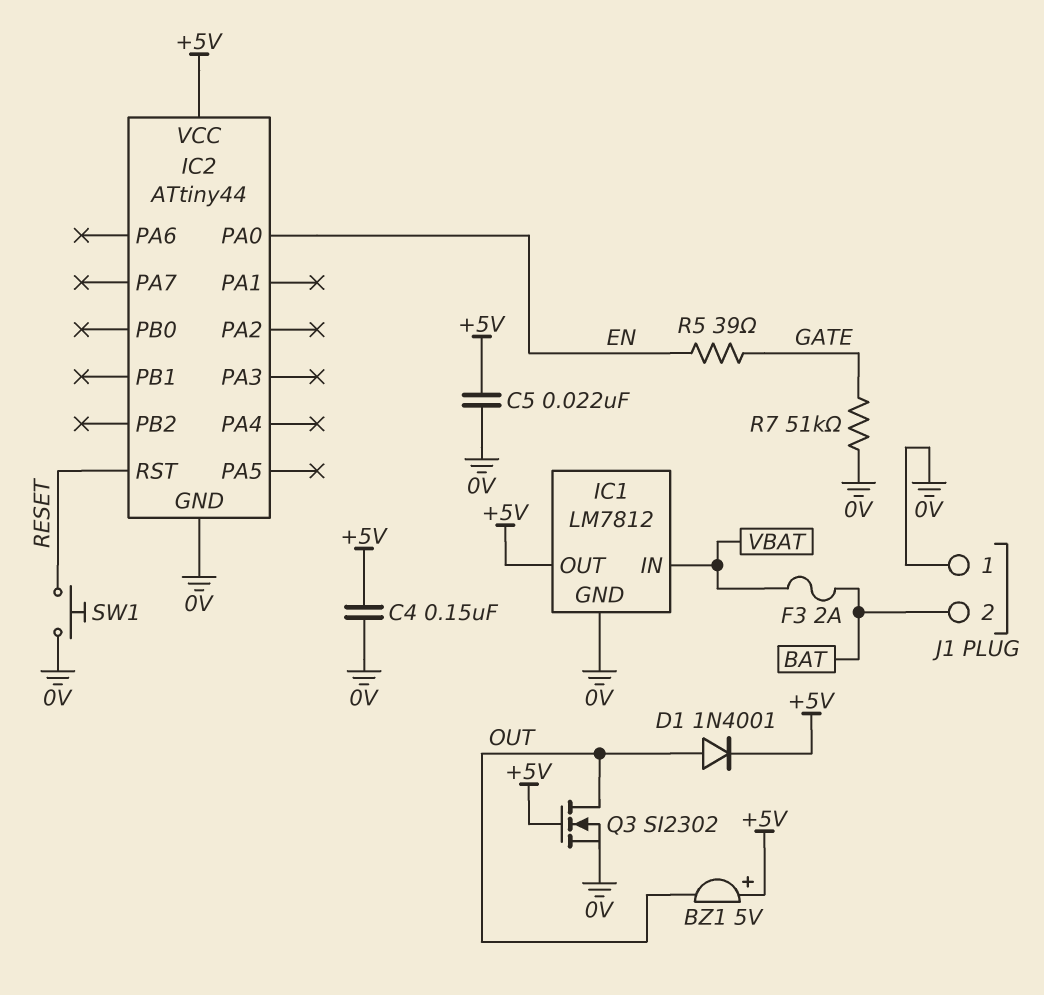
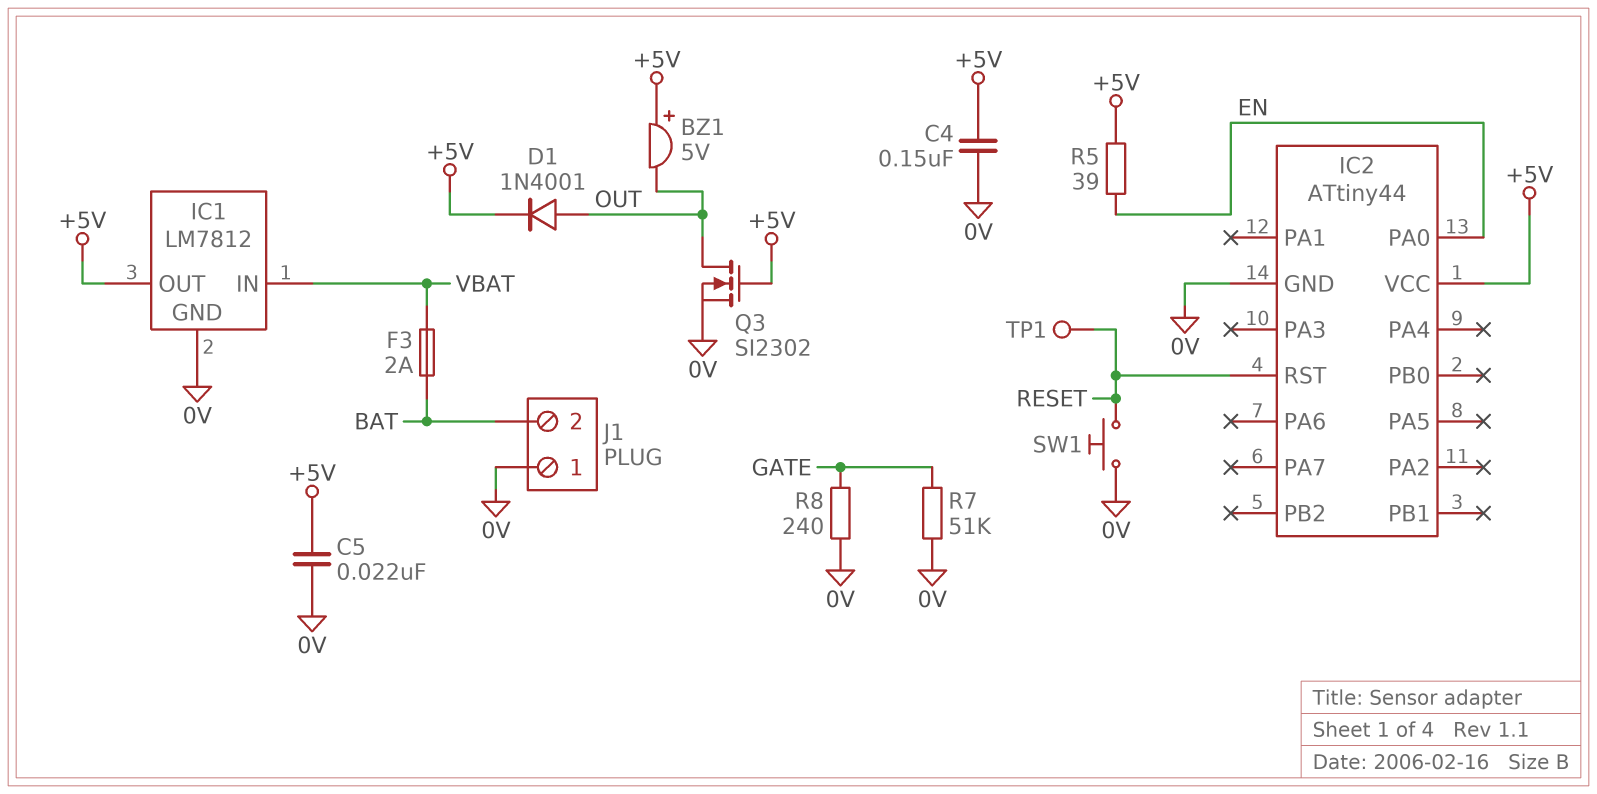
R5: 39 (EN, GATE) -> 39 (+5V, EN)
R8: none -> 240 (0V, GATE)
TP1: none -> test point (RESET)

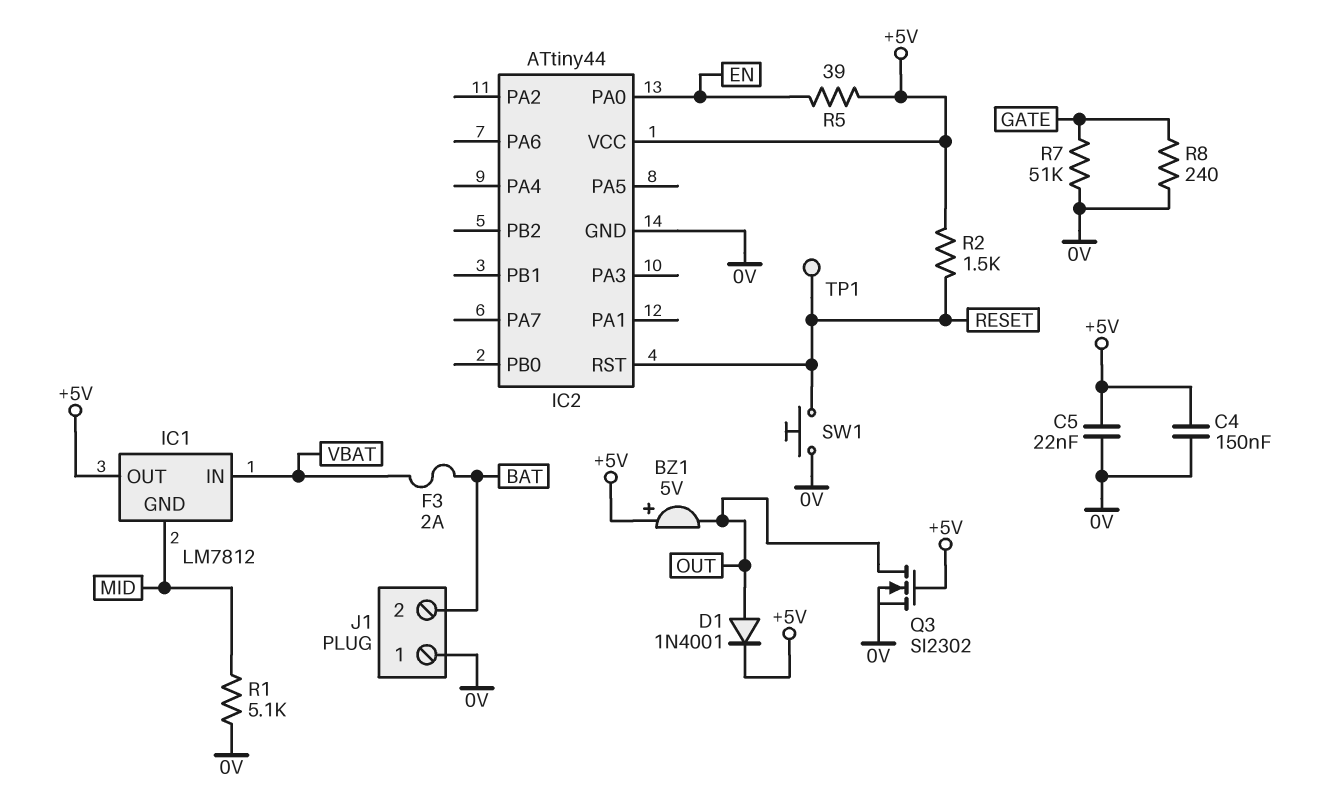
IC1 pin GND: 0V -> MID
R1: none -> 5.1k (0V, MID)
R2: none -> 1.5k (+5V, RESET)

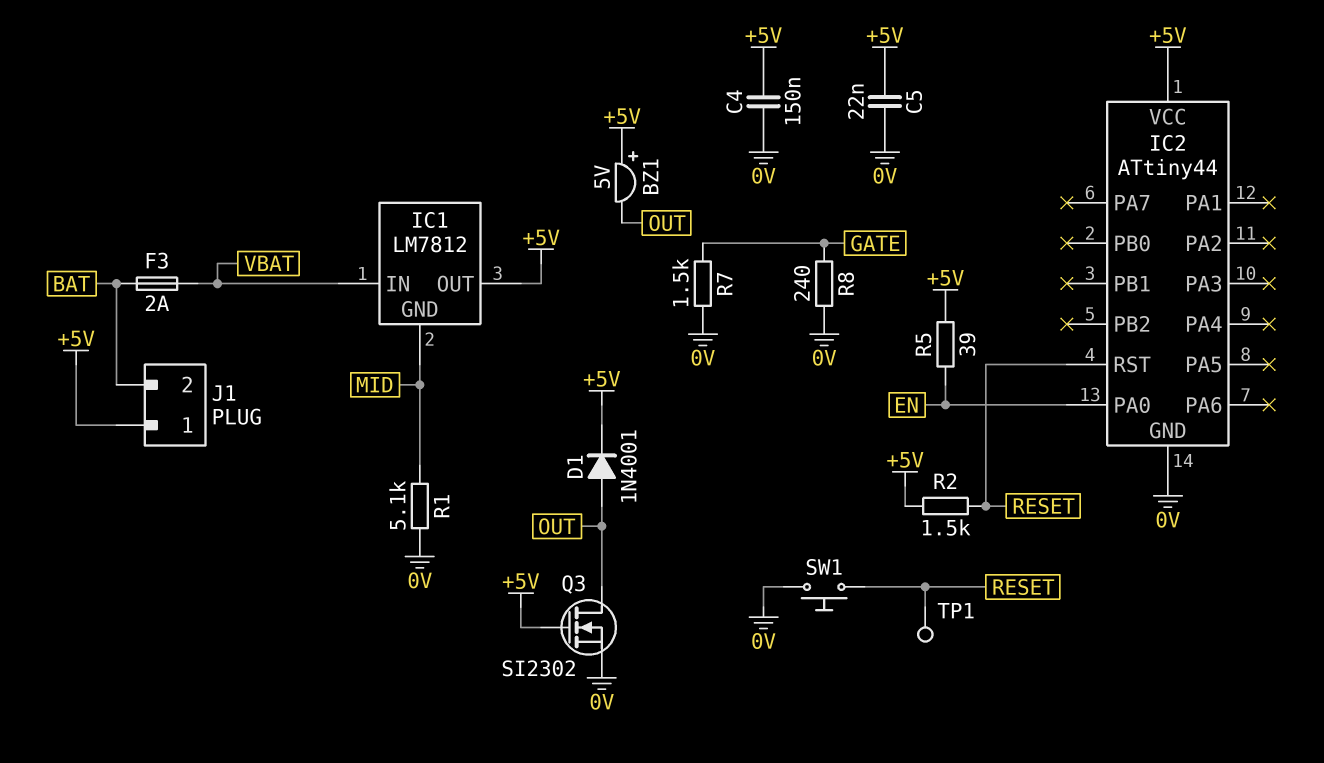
J1 pin 1: 0V -> +5V
R7: 51k (0V, GATE) -> 1.5k (0V, GATE)

